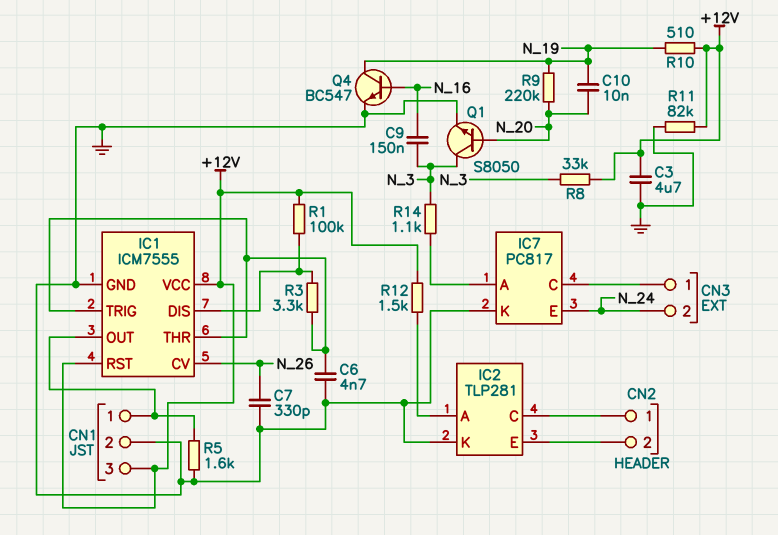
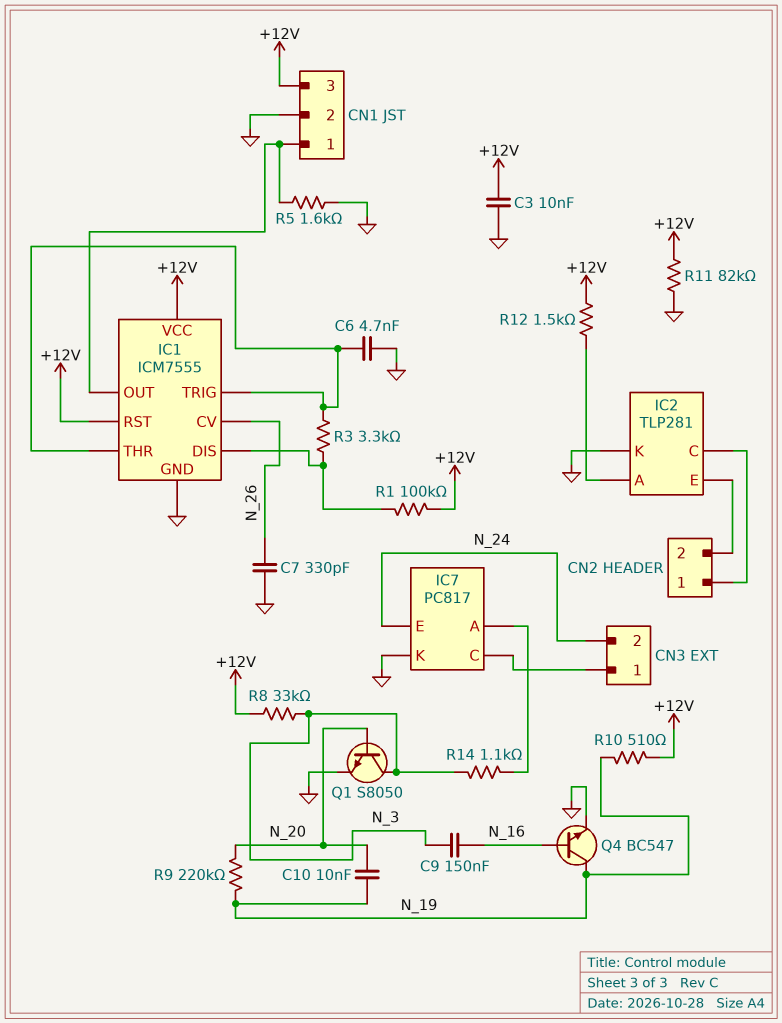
C3: 4.7uF (+12V, GND) -> 10nF (+12V, GND)

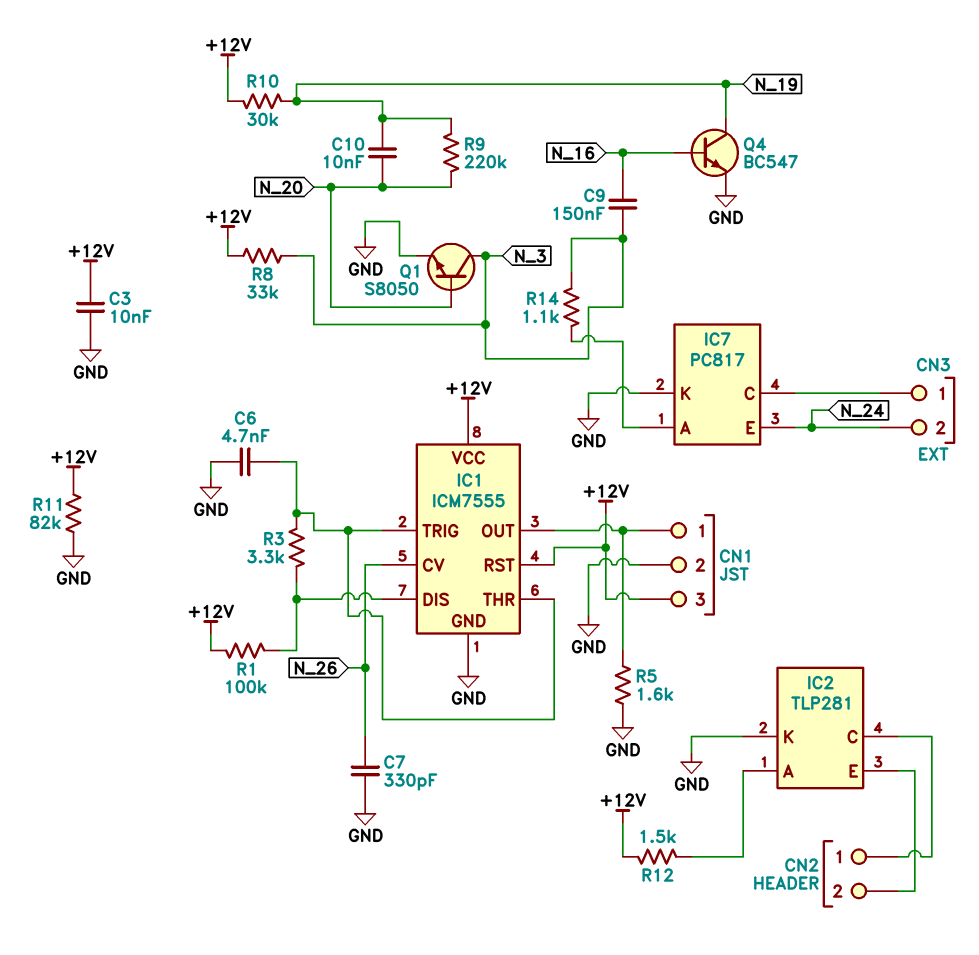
R10: 510 (+12V, N_19) -> 30k (+12V, N_19)

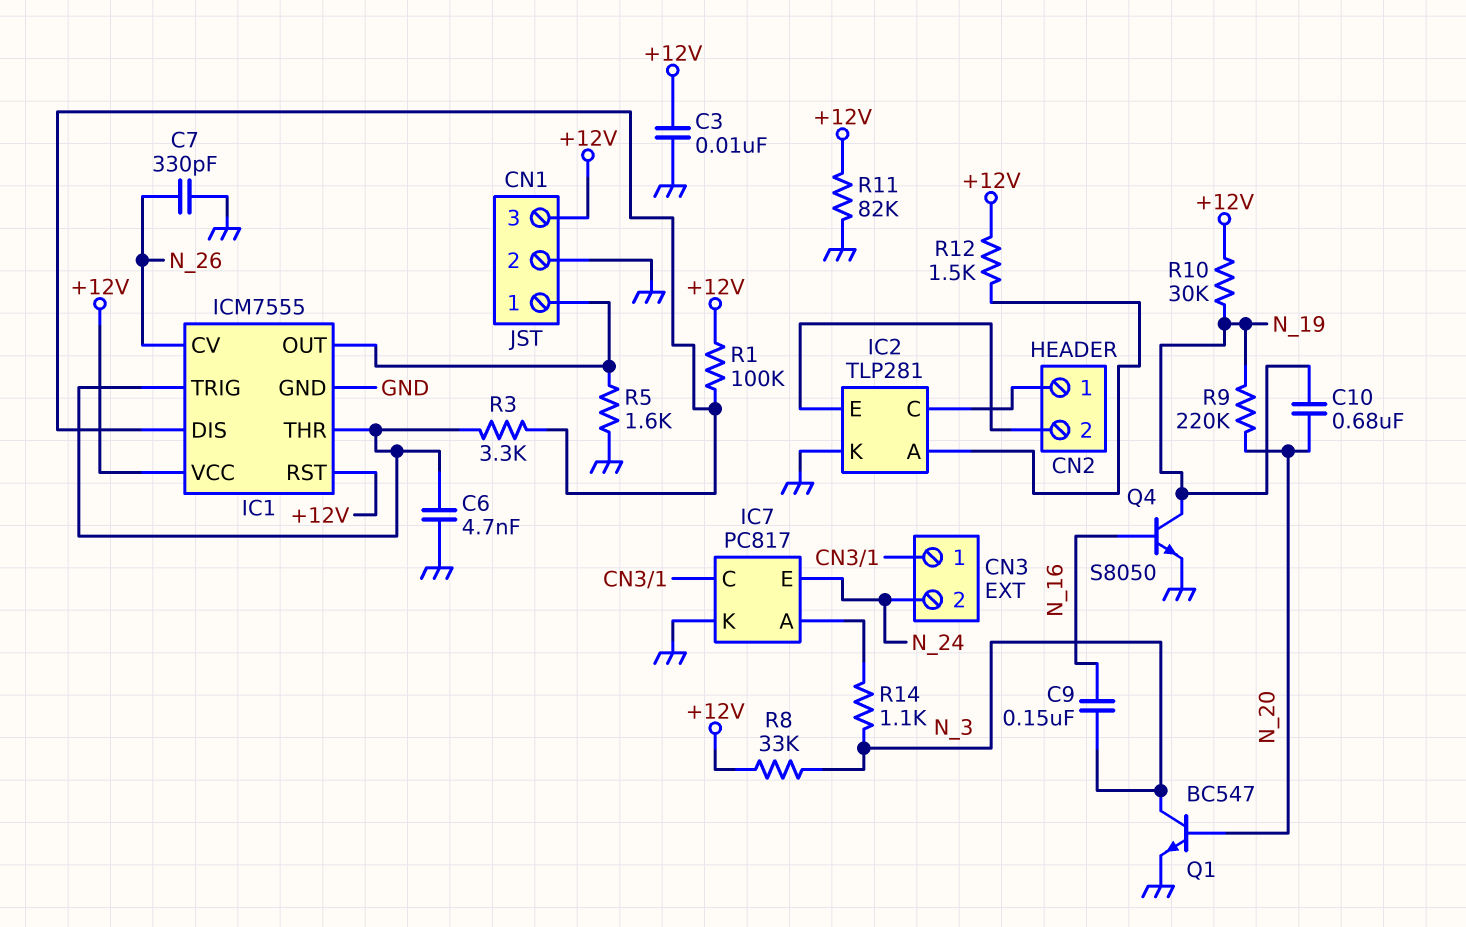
C10: 10nF (N_19, N_20) -> 680nF (N_19, N_20)
Q1: NPN S8050 (B N_20, C N_3, E GND) -> NPN BC547 (B N_20, C N_3, E GND)
Q4: NPN BC547 (B N_16, C N_19, E GND) -> NPN S8050 (B N_16, C N_19, E GND)

